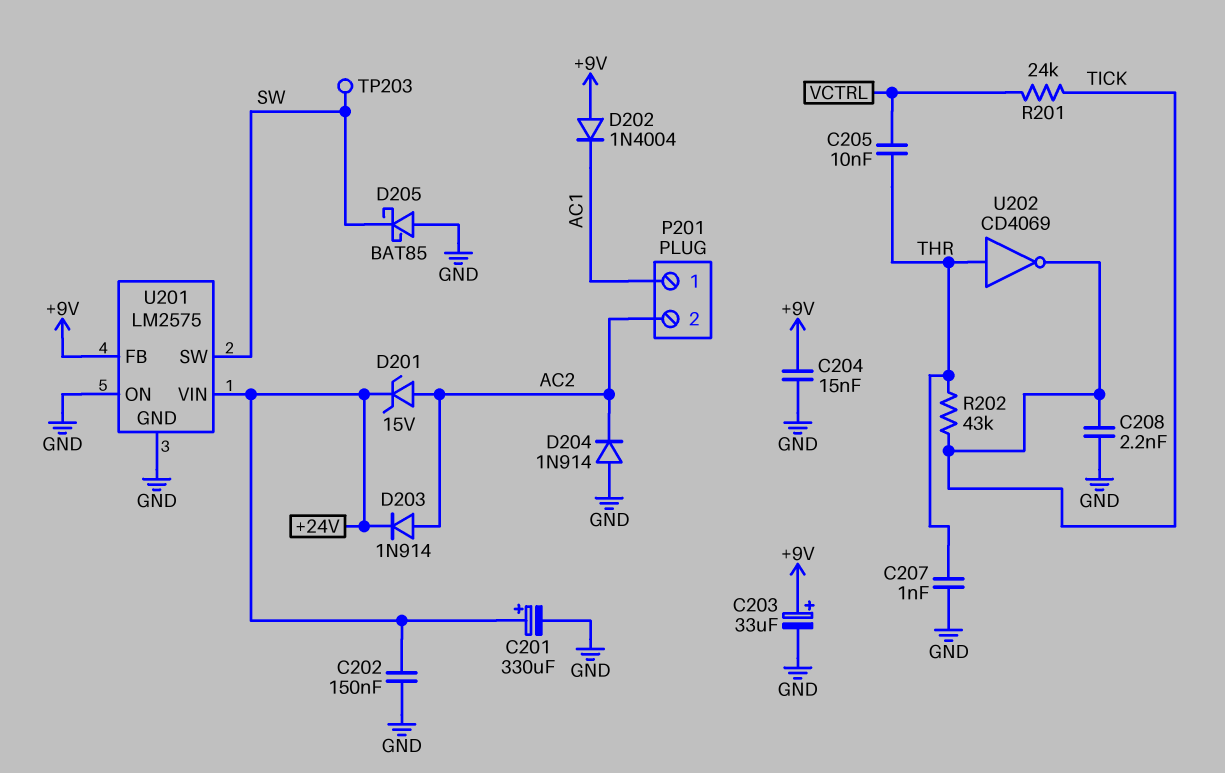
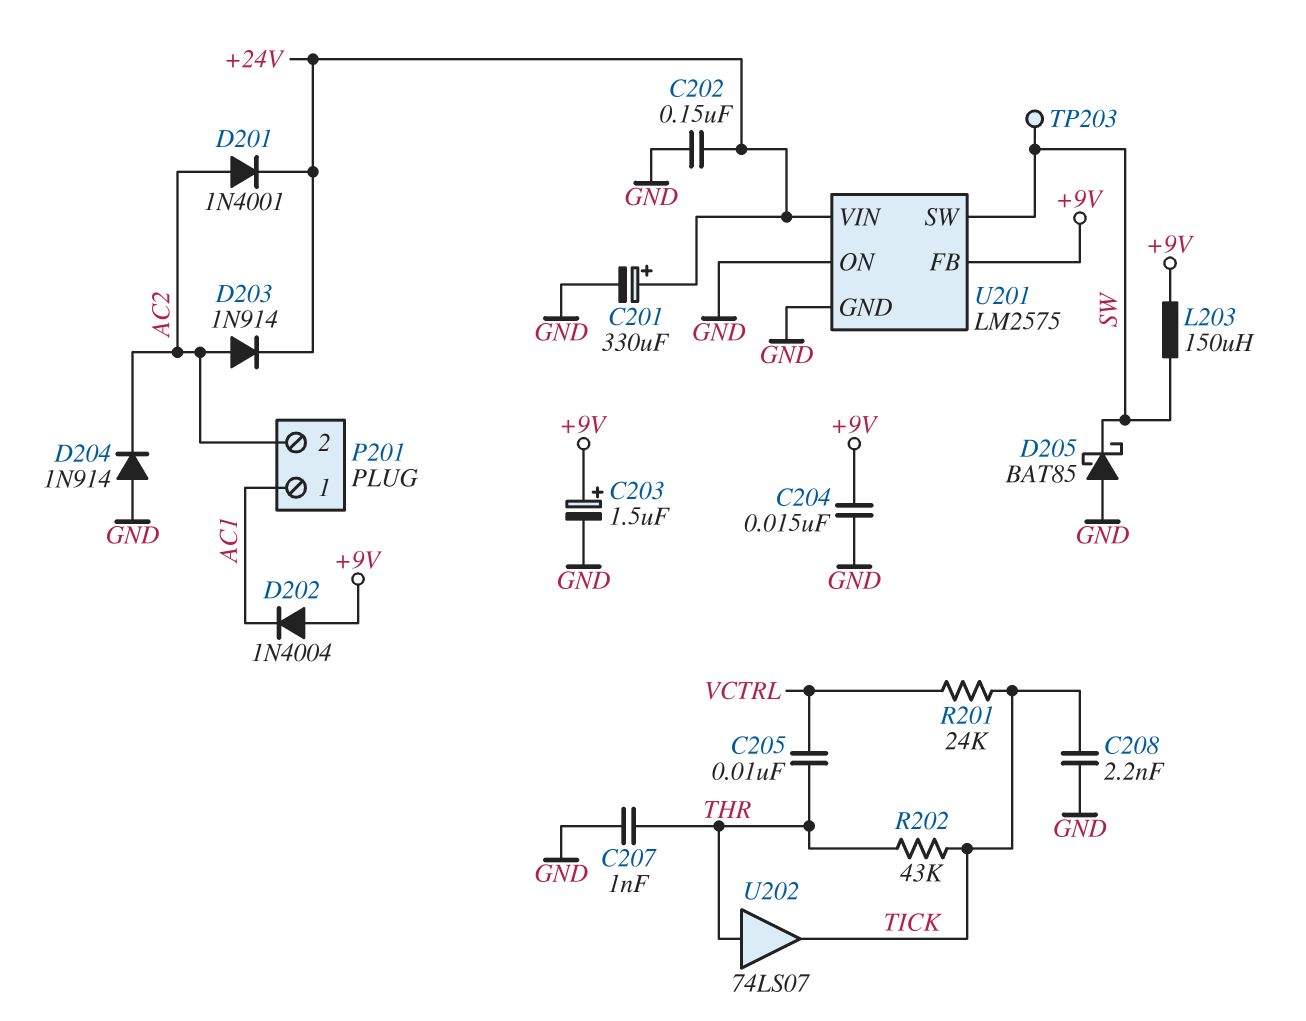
C203: 33uF (plus +9V, minus GND) -> 1.5uF (plus +9V, minus GND)
D201: zener 15V (A AC2, K +24V) -> diode 1N4001 (A AC2, K +24V)
L203: none -> 150uH (+9V, SW)
U202: NOT CD4069 (in THR, out TICK) -> buffer 74LS07 (in THR, out TICK)

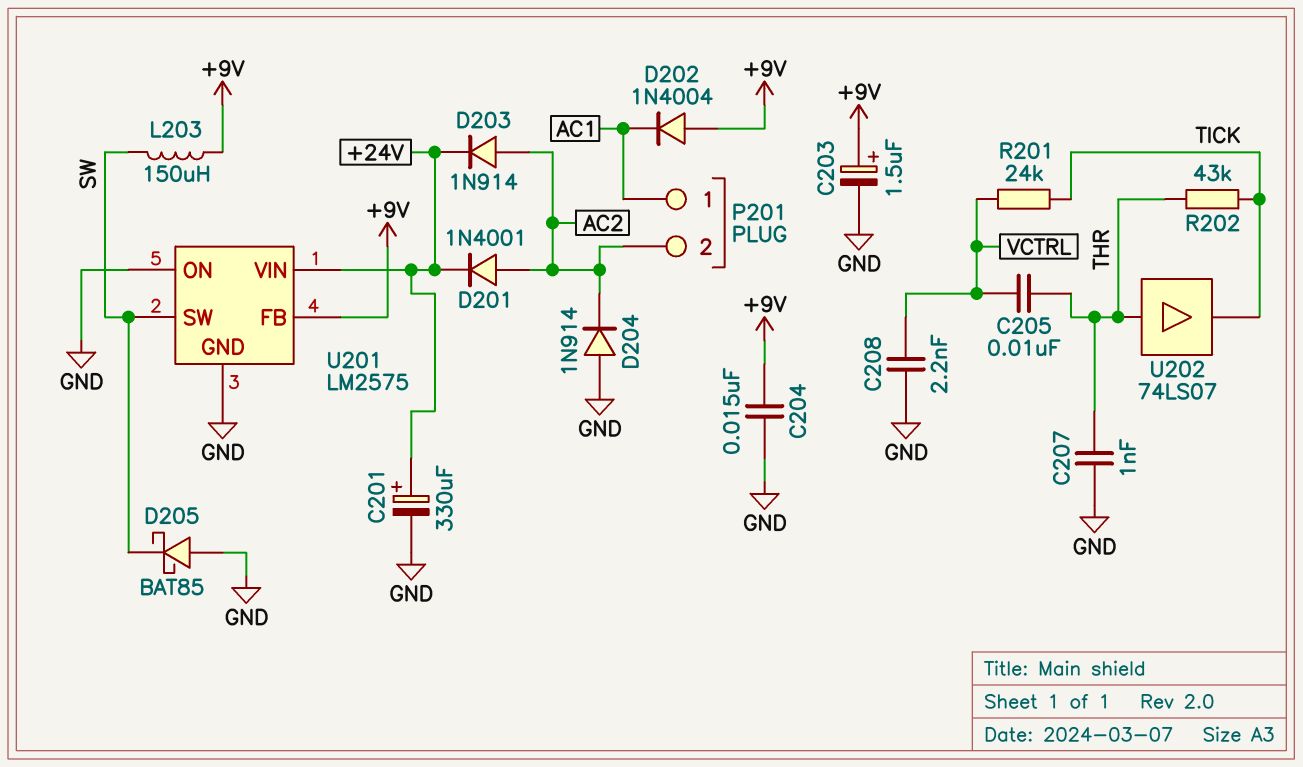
C202: 150nF (+24V, GND) -> none
C208: 2.2nF (GND, TICK) -> 2.2nF (GND, VCTRL)
TP203: test point (SW) -> none

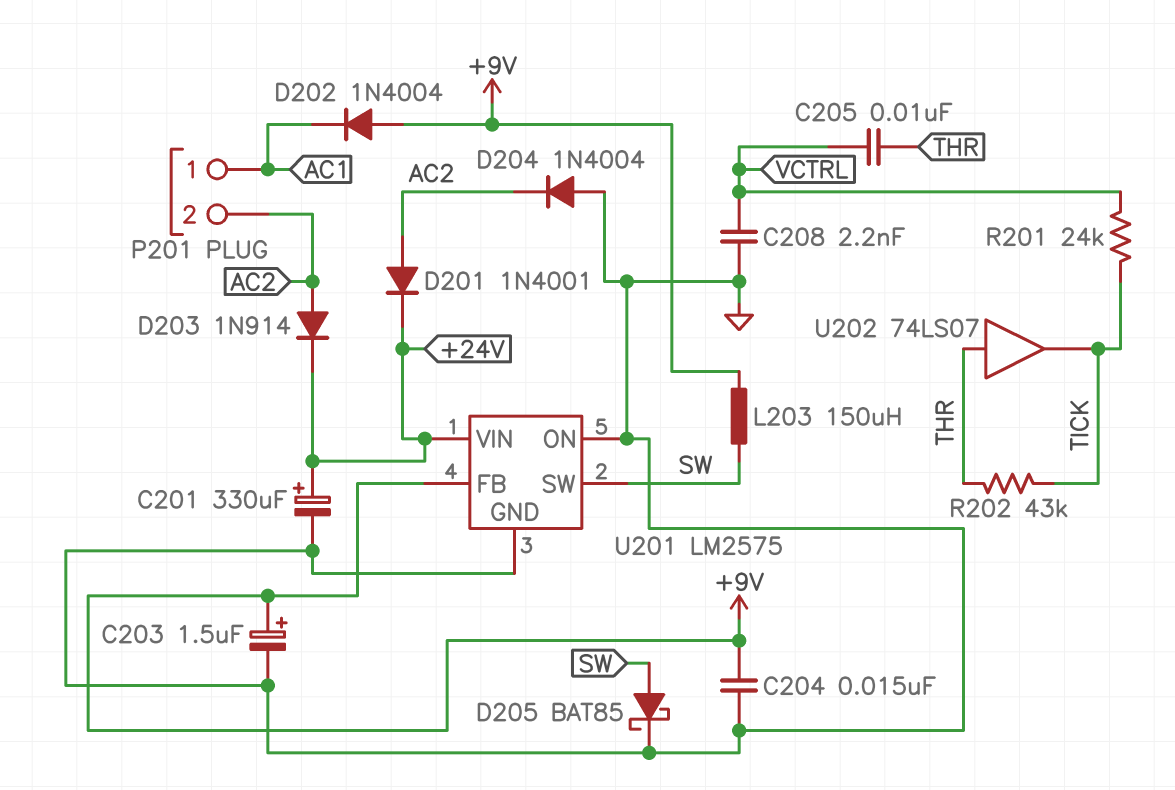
C207: 1nF (GND, THR) -> none
D204: diode 1N914 (A GND, K AC2) -> diode 1N4004 (A GND, K AC2)
D205: schottky BAT85 (A GND, K SW) -> schottky BAT85 (A SW, K GND)

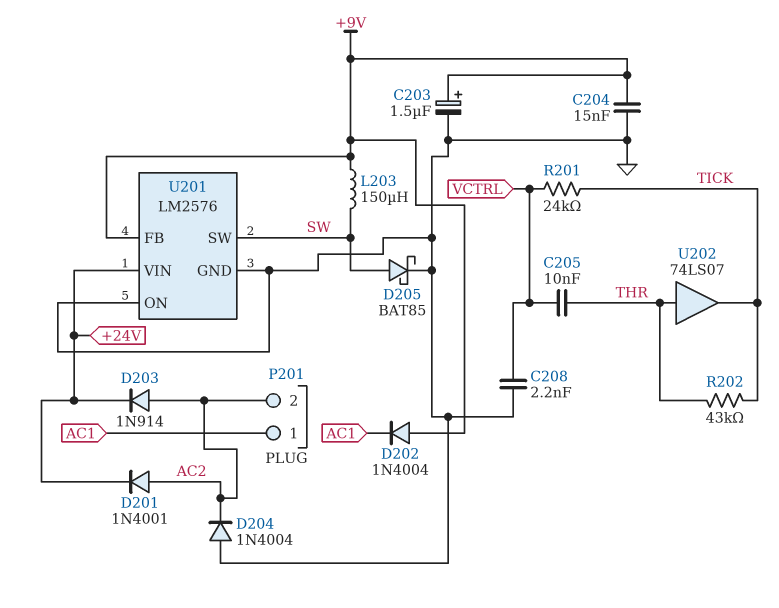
C201: 330uF (plus +24V, minus GND) -> none
U201: LM2575 -> LM2576

